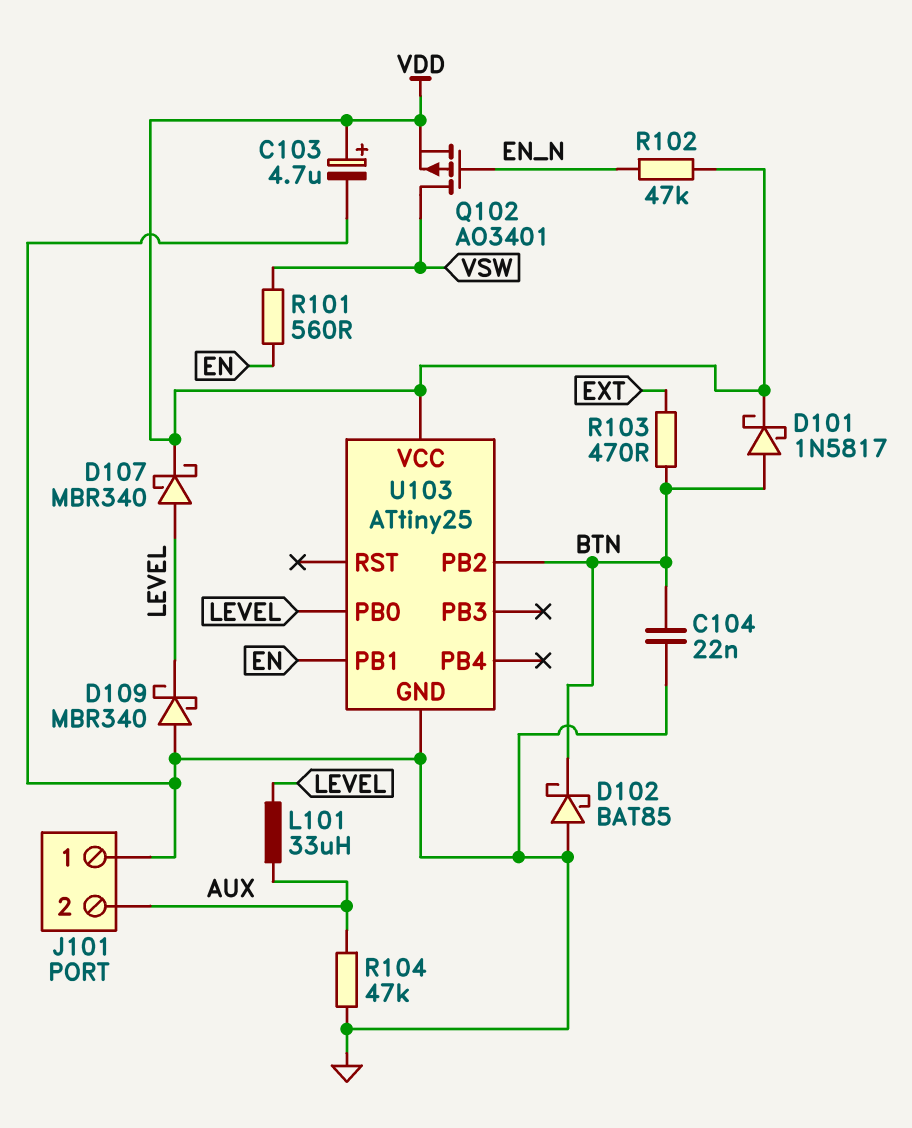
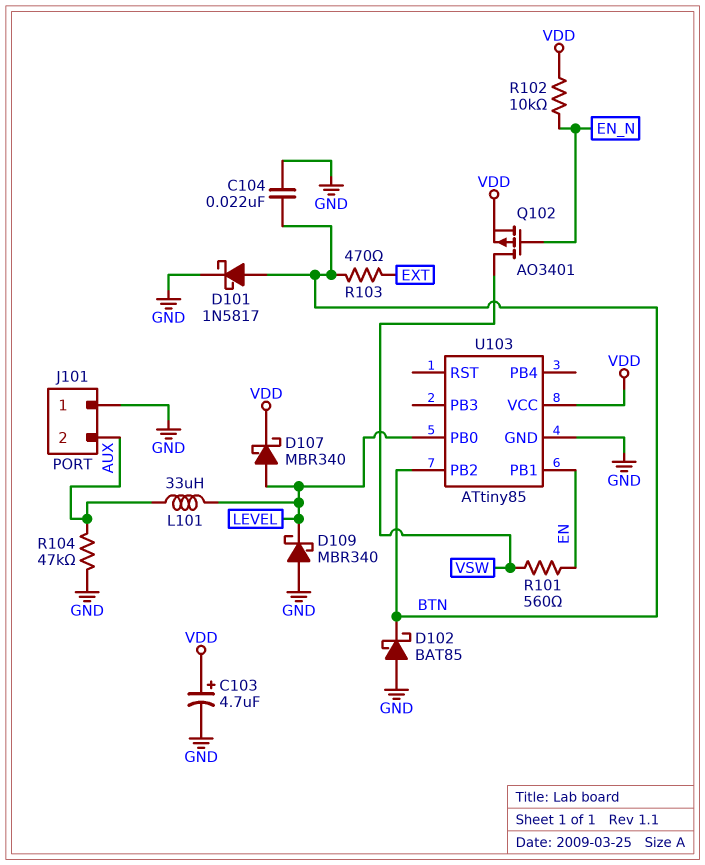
D101: schottky 1N5817 (A BTN, K VDD) -> schottky 1N5817 (A BTN, K GND)
R102: 47k (EN_N, VDD) -> 10k (EN_N, VDD)
U103: ATtiny25 -> ATtiny85

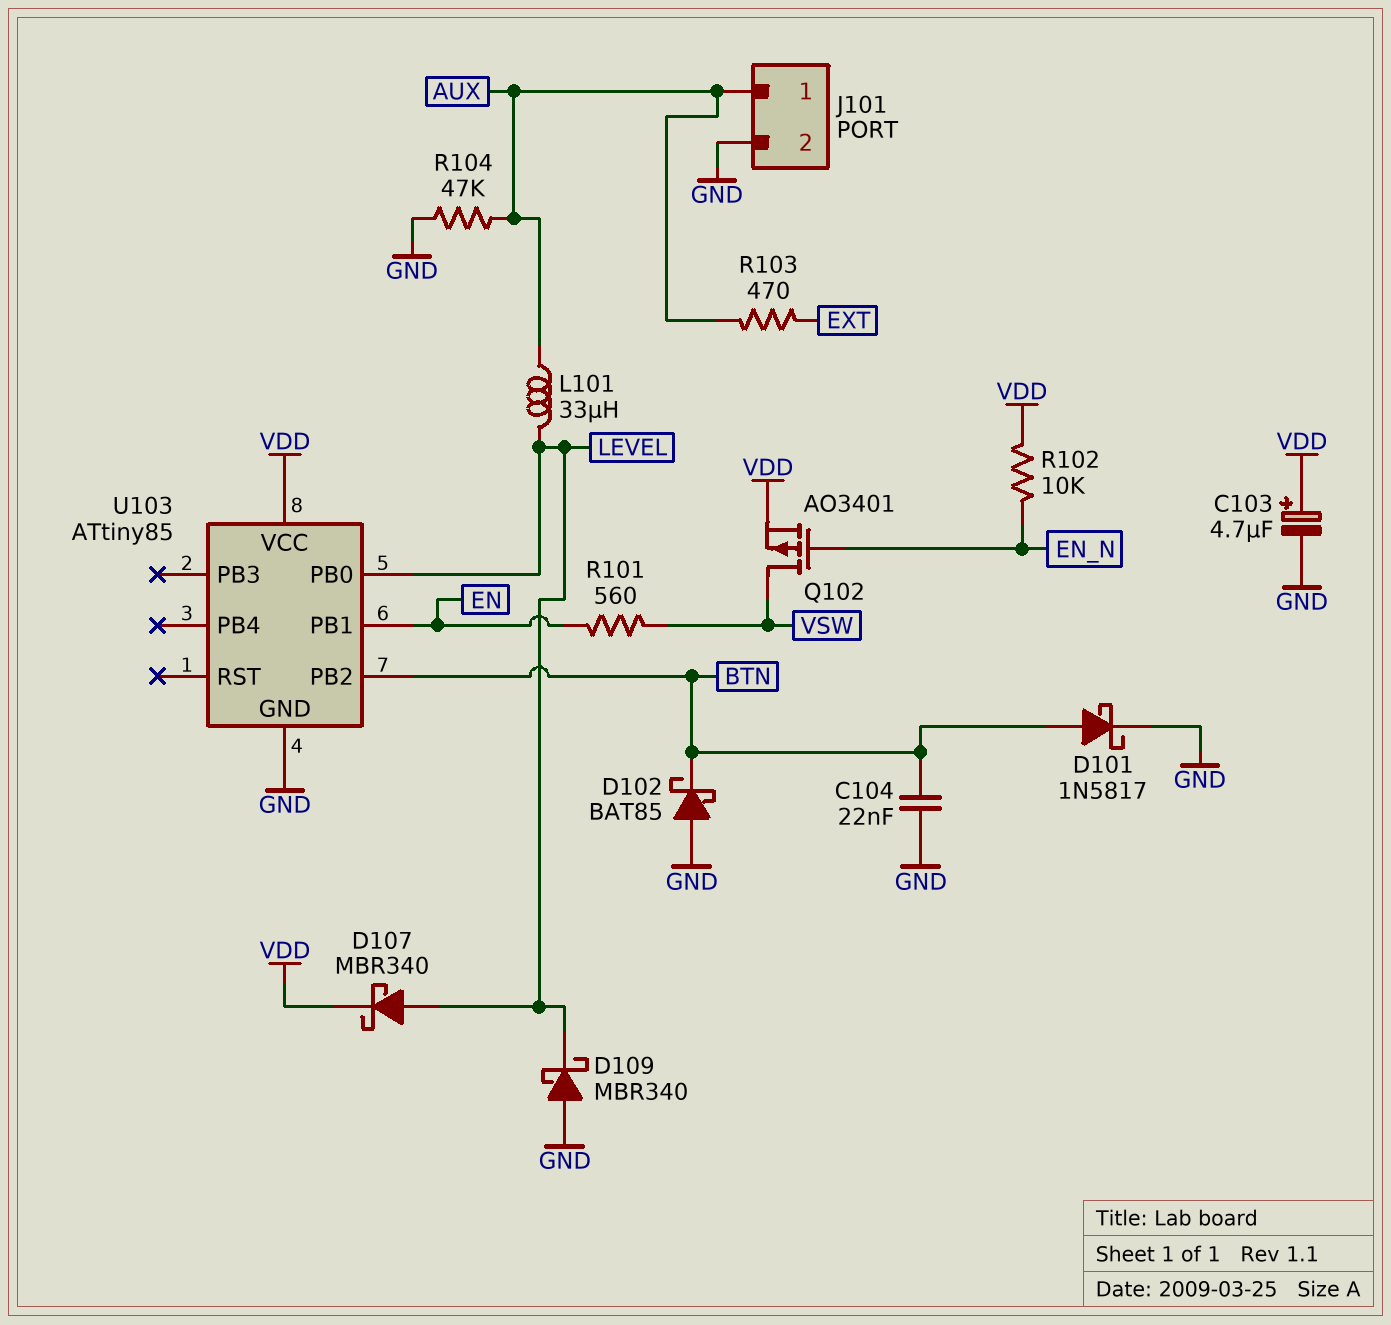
J101 pin 1: GND -> AUX
J101 pin 2: AUX -> GND
R103: 470 (BTN, EXT) -> 470 (AUX, EXT)

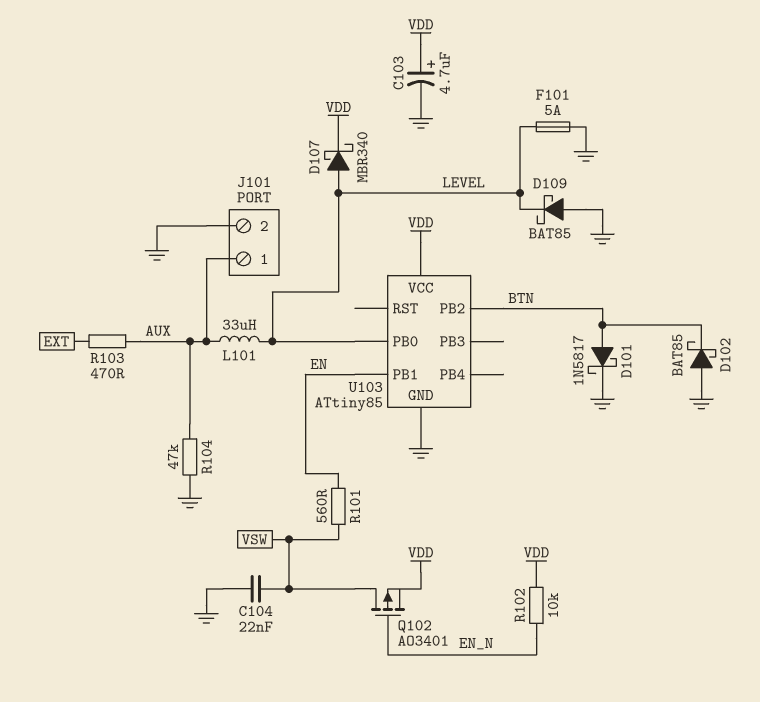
C104: 22nF (BTN, GND) -> 22nF (GND, VSW)
D109: schottky MBR340 (A GND, K LEVEL) -> schottky BAT85 (A GND, K LEVEL)
F101: none -> 5A (GND, LEVEL)

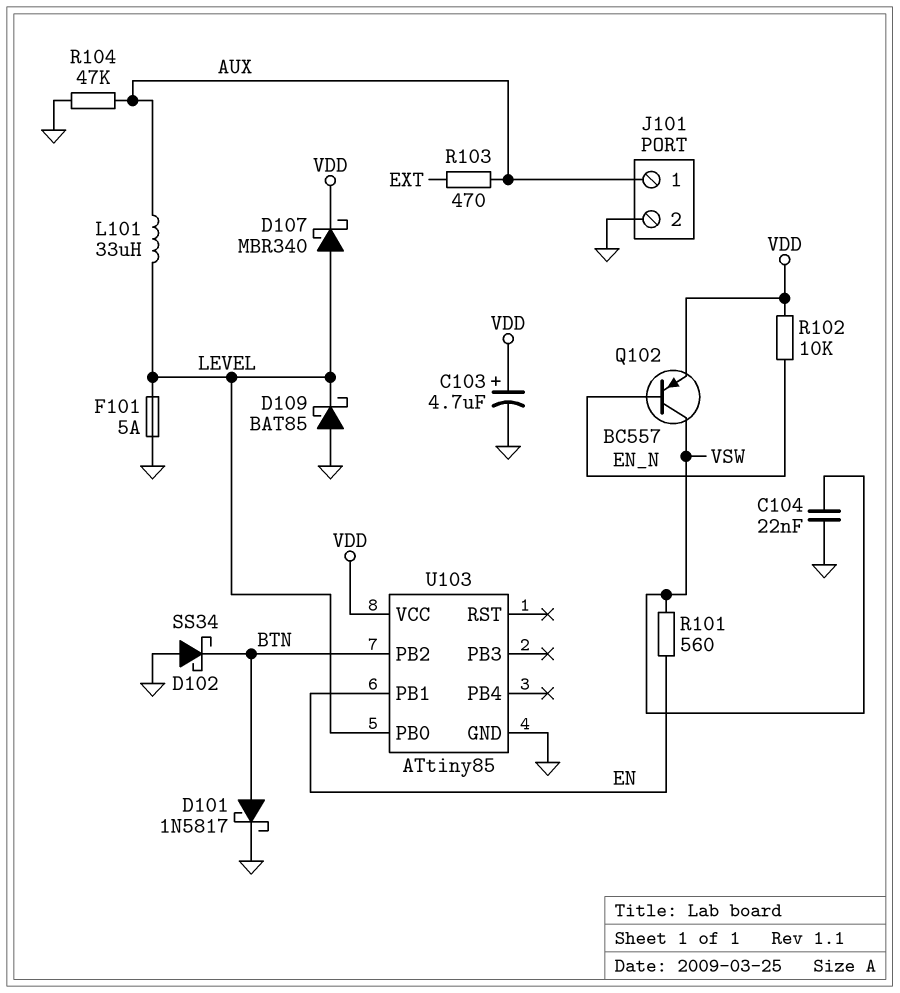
D102: schottky BAT85 (A GND, K BTN) -> schottky SS34 (A GND, K BTN)
Q102: PMOS AO3401 (G EN_N, D VSW, S VDD) -> PNP BC557 (B EN_N, C VSW, E VDD)

